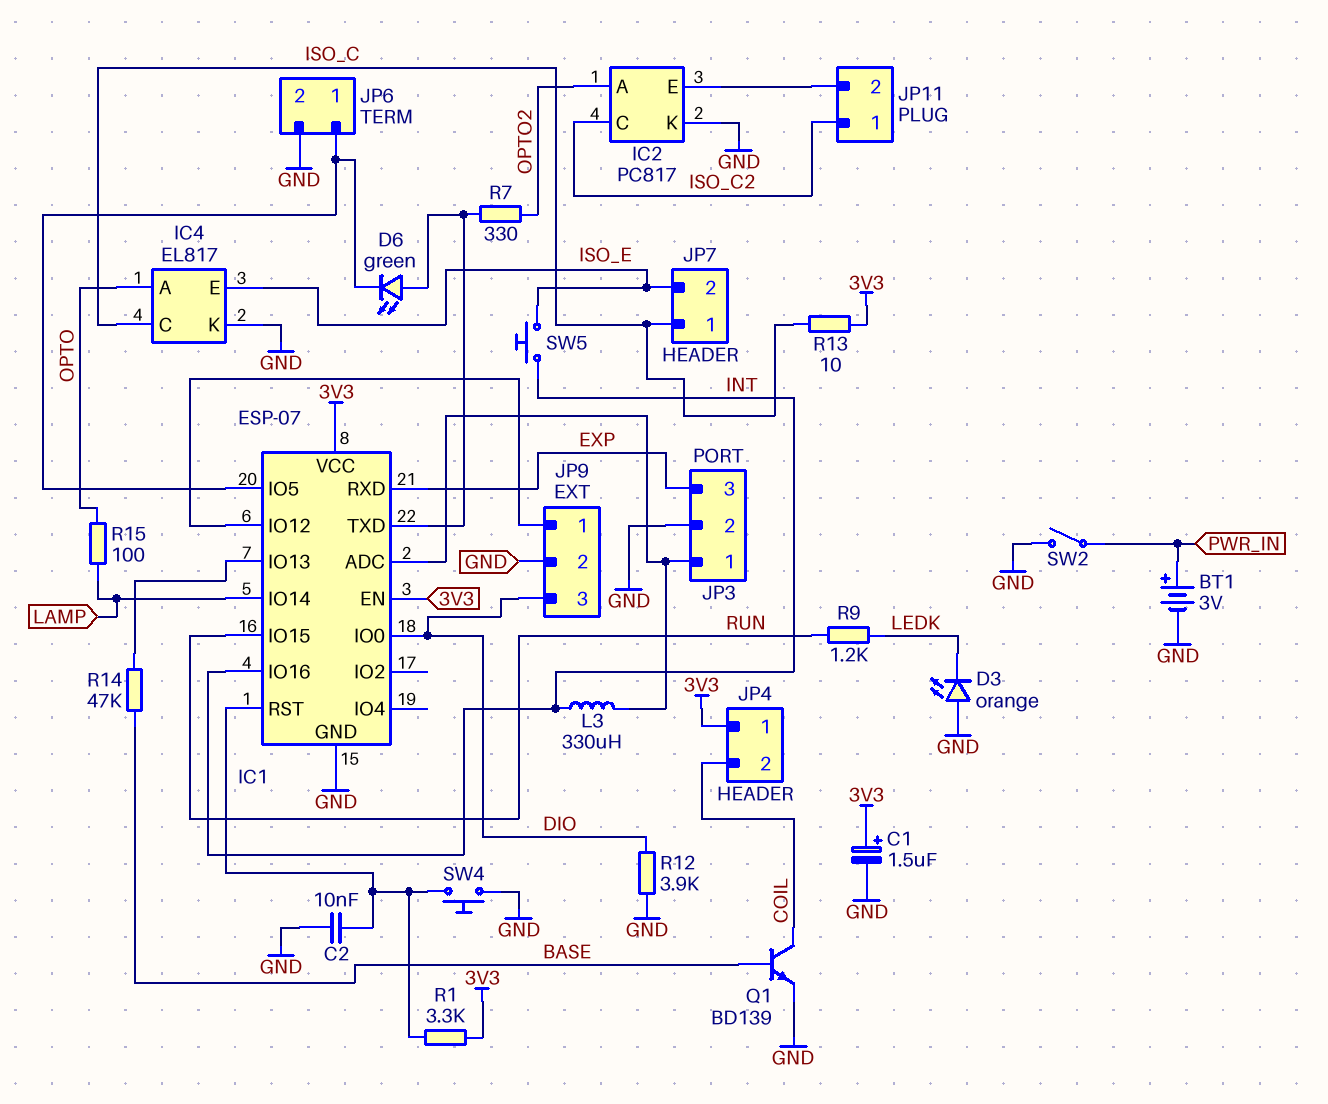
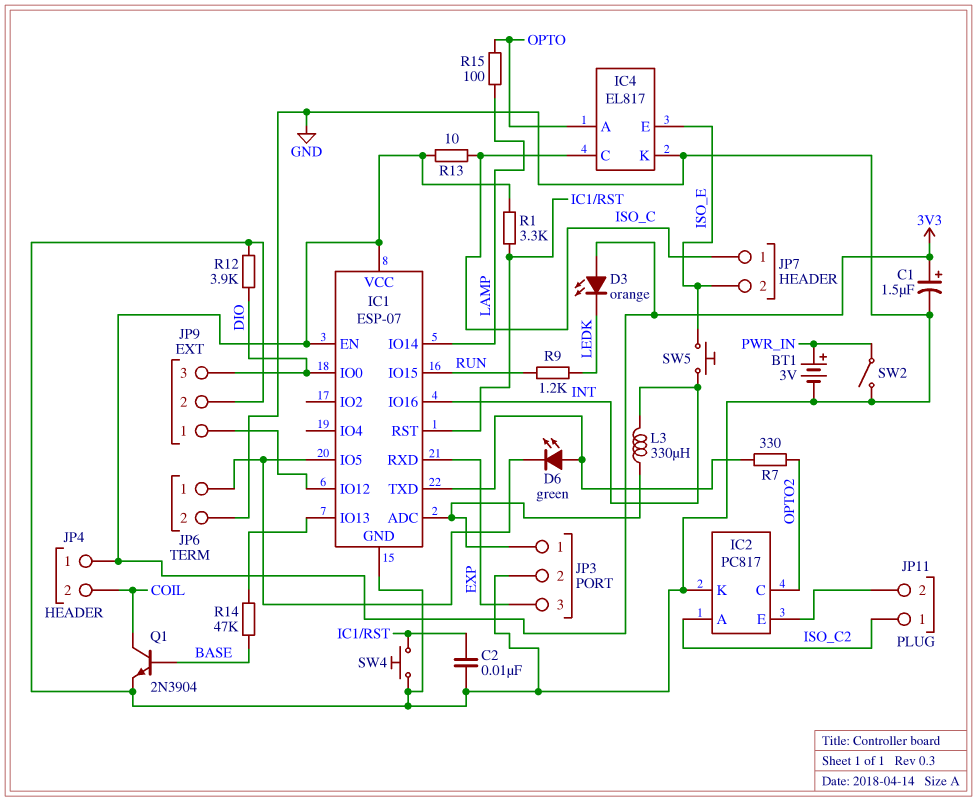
D3: LED orange (A GND, K LEDK) -> LED orange (A 3V3, K LEDK)
IC2 pin A: OPTO2 -> ISO_C2
IC2 pin C: ISO_C2 -> OPTO2
Q1: NPN BD139 (B BASE, C COIL, E GND) -> NPN 2N3904 (B BASE, C COIL, E GND)

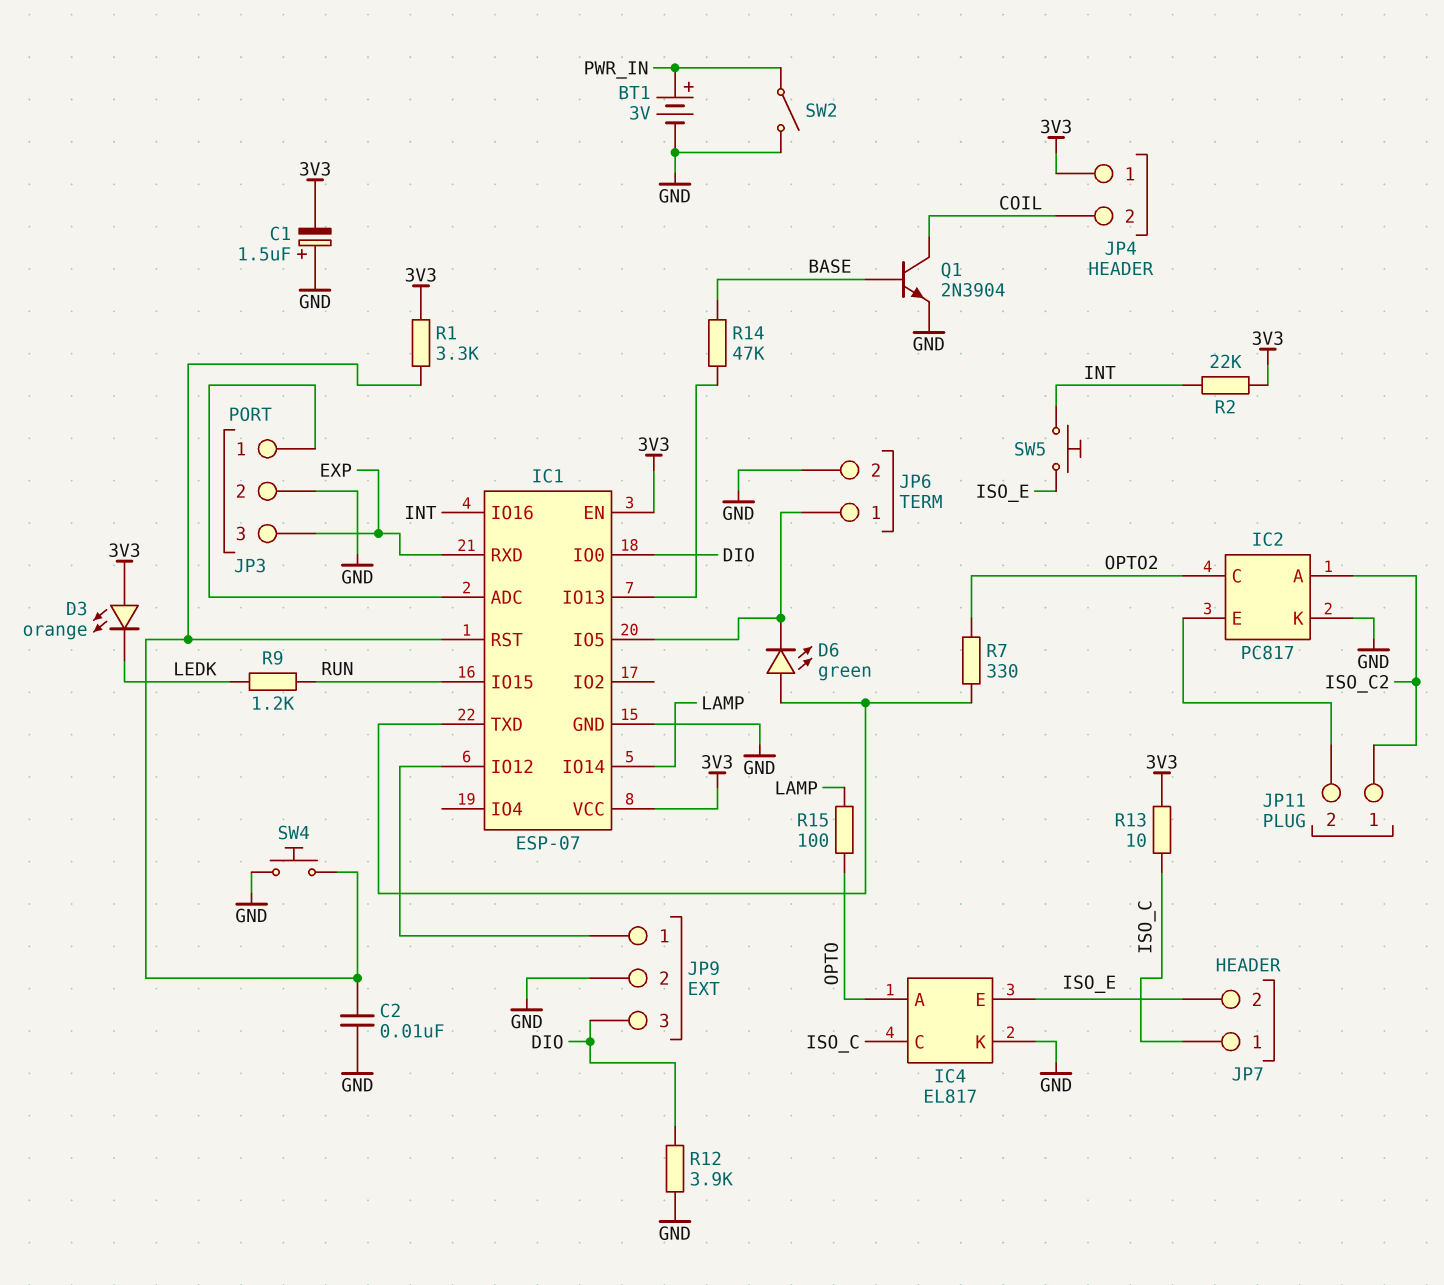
C1: 1.5uF (plus 3V3, minus GND) -> 1.5uF (plus GND, minus 3V3)
L3: 330uH (IC1/ADC, INT) -> none
R2: none -> 22k (3V3, INT)

